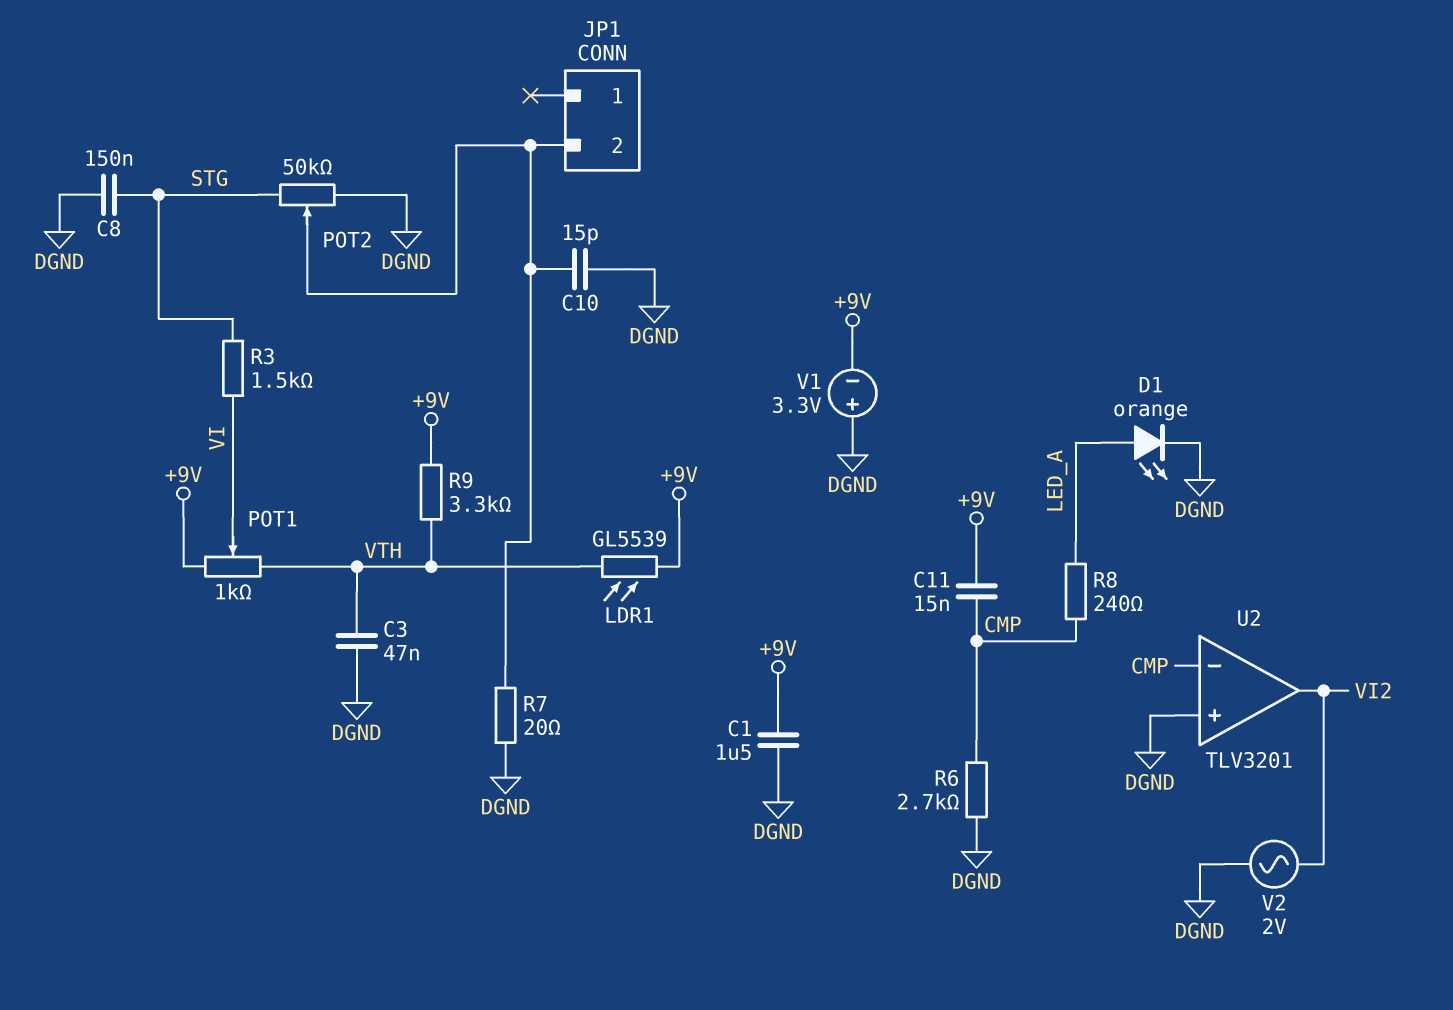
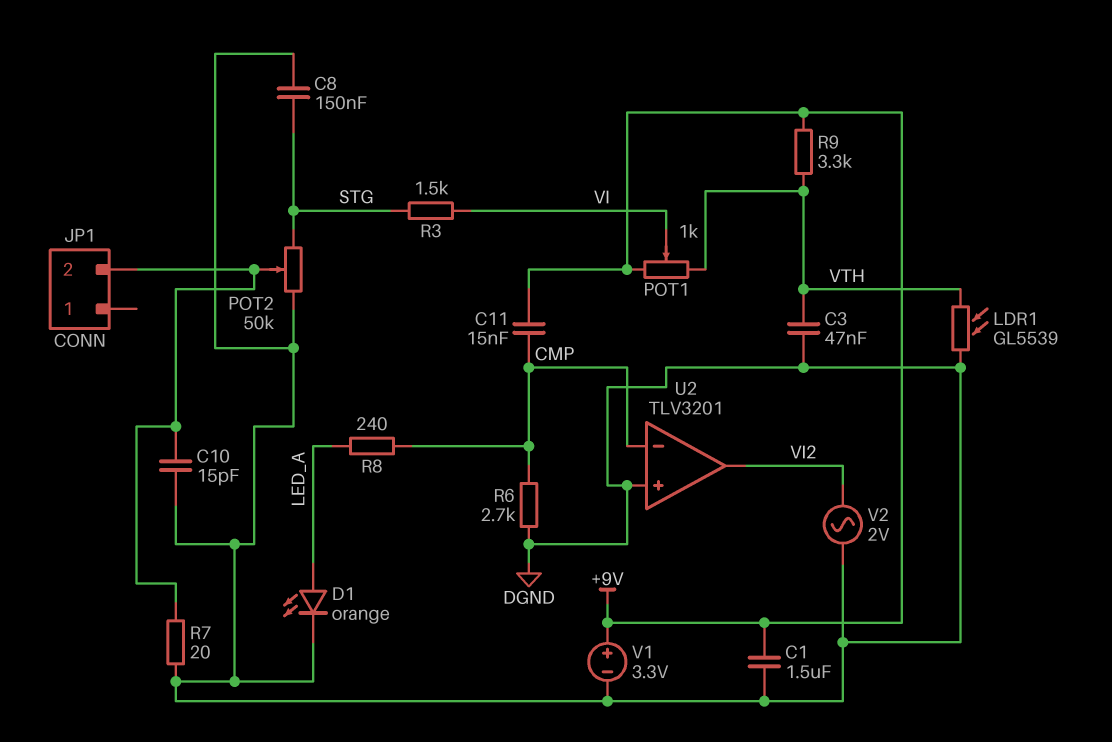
LDR1: GL5539 (+9V, VTH) -> GL5539 (DGND, VTH)
V1: 3.3V (plus DGND, minus +9V) -> 3.3V (plus +9V, minus DGND)

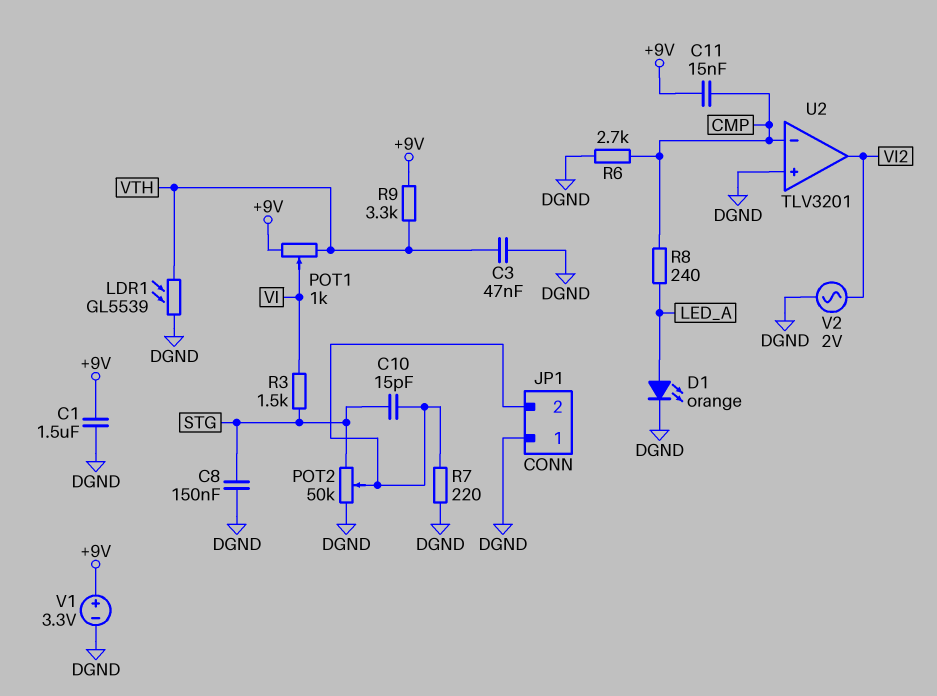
C10: 15pF (DGND, JP1/2) -> 15pF (JP1/2, STG)
JP1 pin 1: none -> DGND
R7: 20 (DGND, JP1/2) -> 220 (DGND, JP1/2)

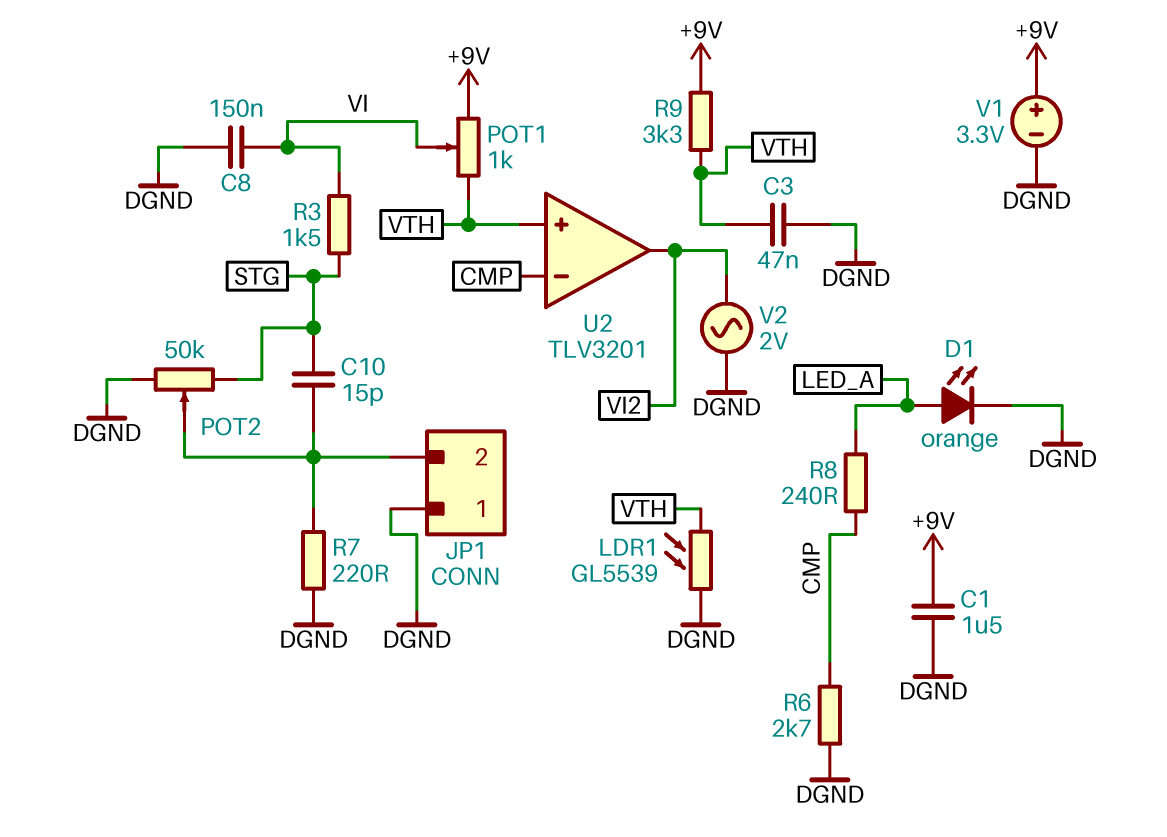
C8: 150nF (DGND, STG) -> 150nF (DGND, VI)
C11: 15nF (+9V, CMP) -> none
U2 pin in+: DGND -> VTH

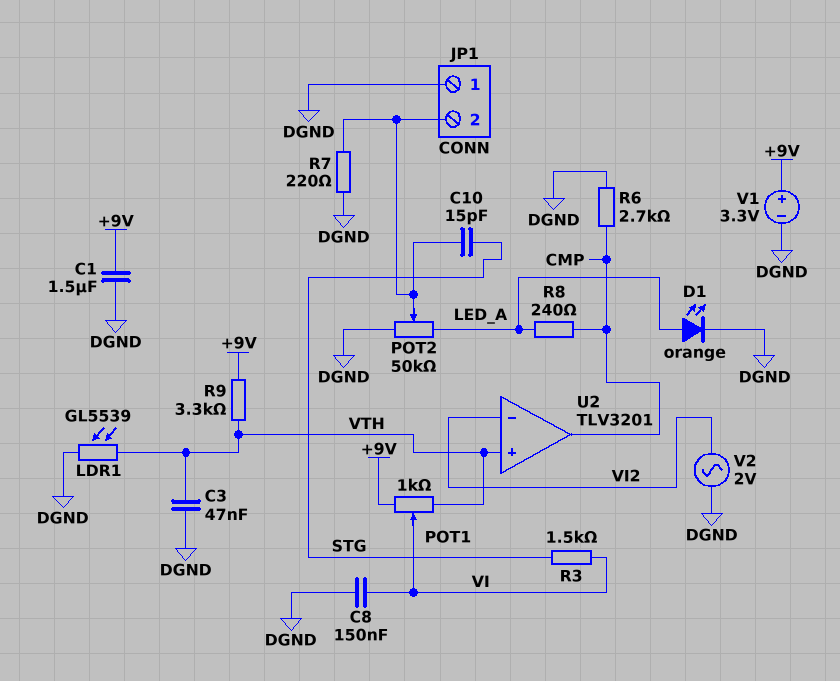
POT2: 50k (DGND, STG, wiper JP1/2) -> 50k (DGND, LED_A, wiper JP1/2)
U2 pin in-: CMP -> VI2
U2 pin out: VI2 -> CMP

